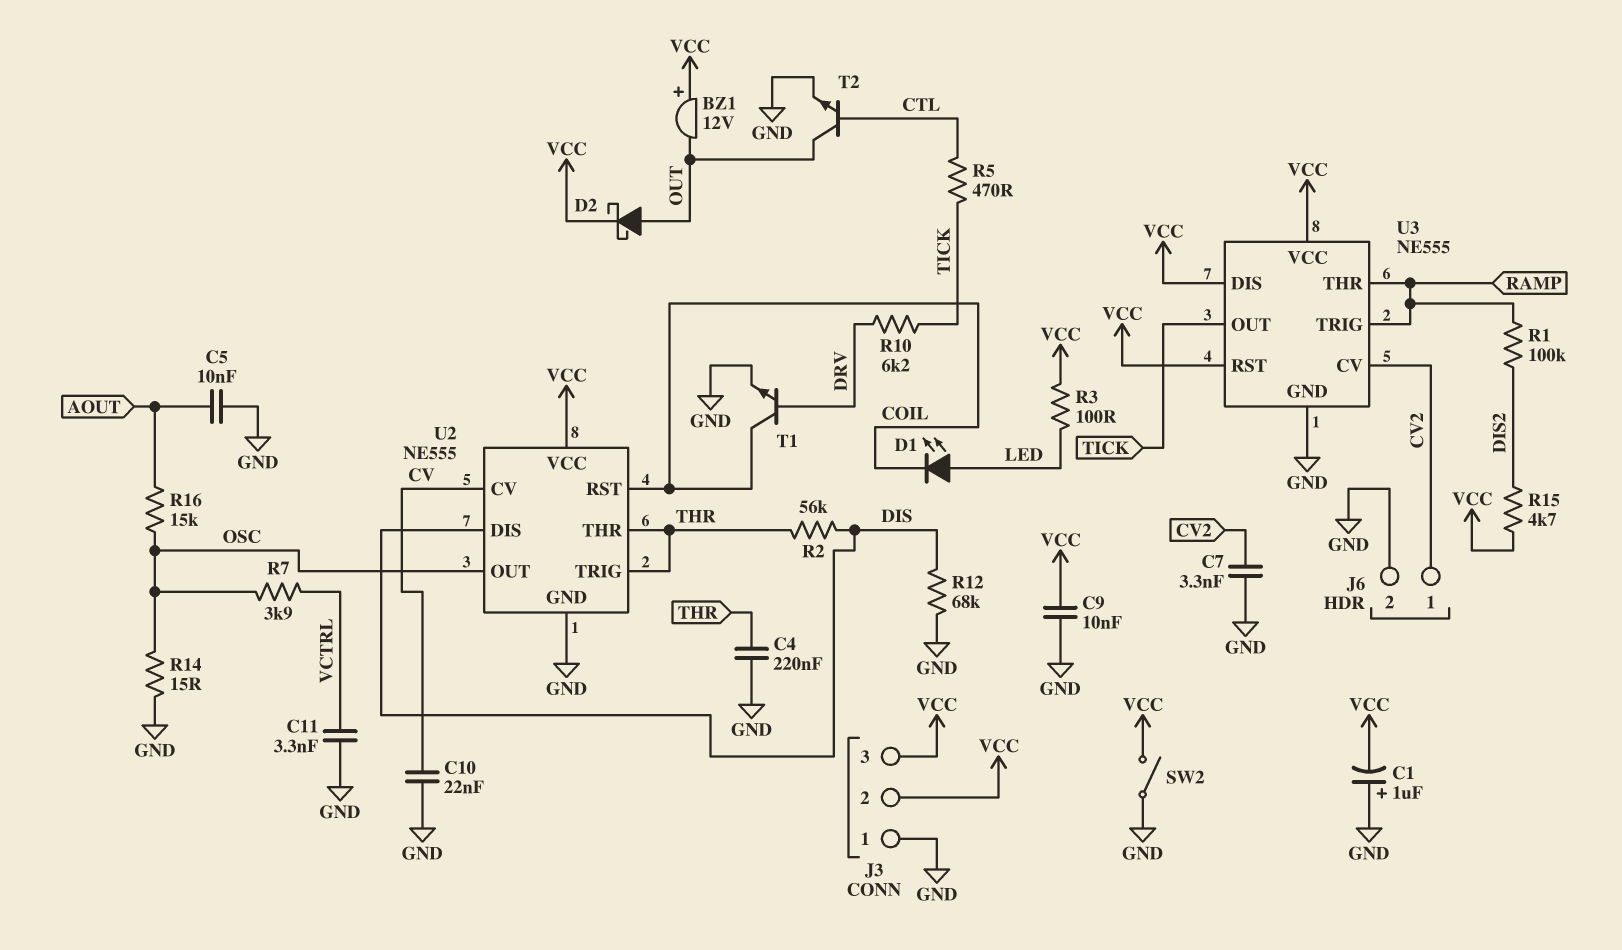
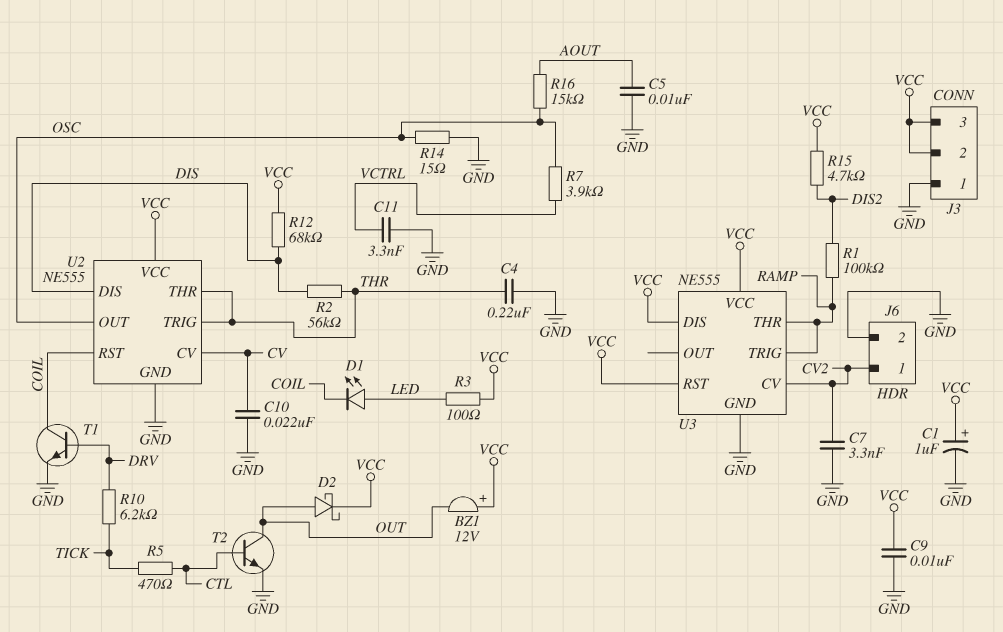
C1: 1uF (plus GND, minus VCC) -> 1uF (plus VCC, minus GND)
R12: 68k (DIS, GND) -> 68k (DIS, VCC)
SW2: switch (GND, VCC) -> none
U3 pin OUT: TICK -> none

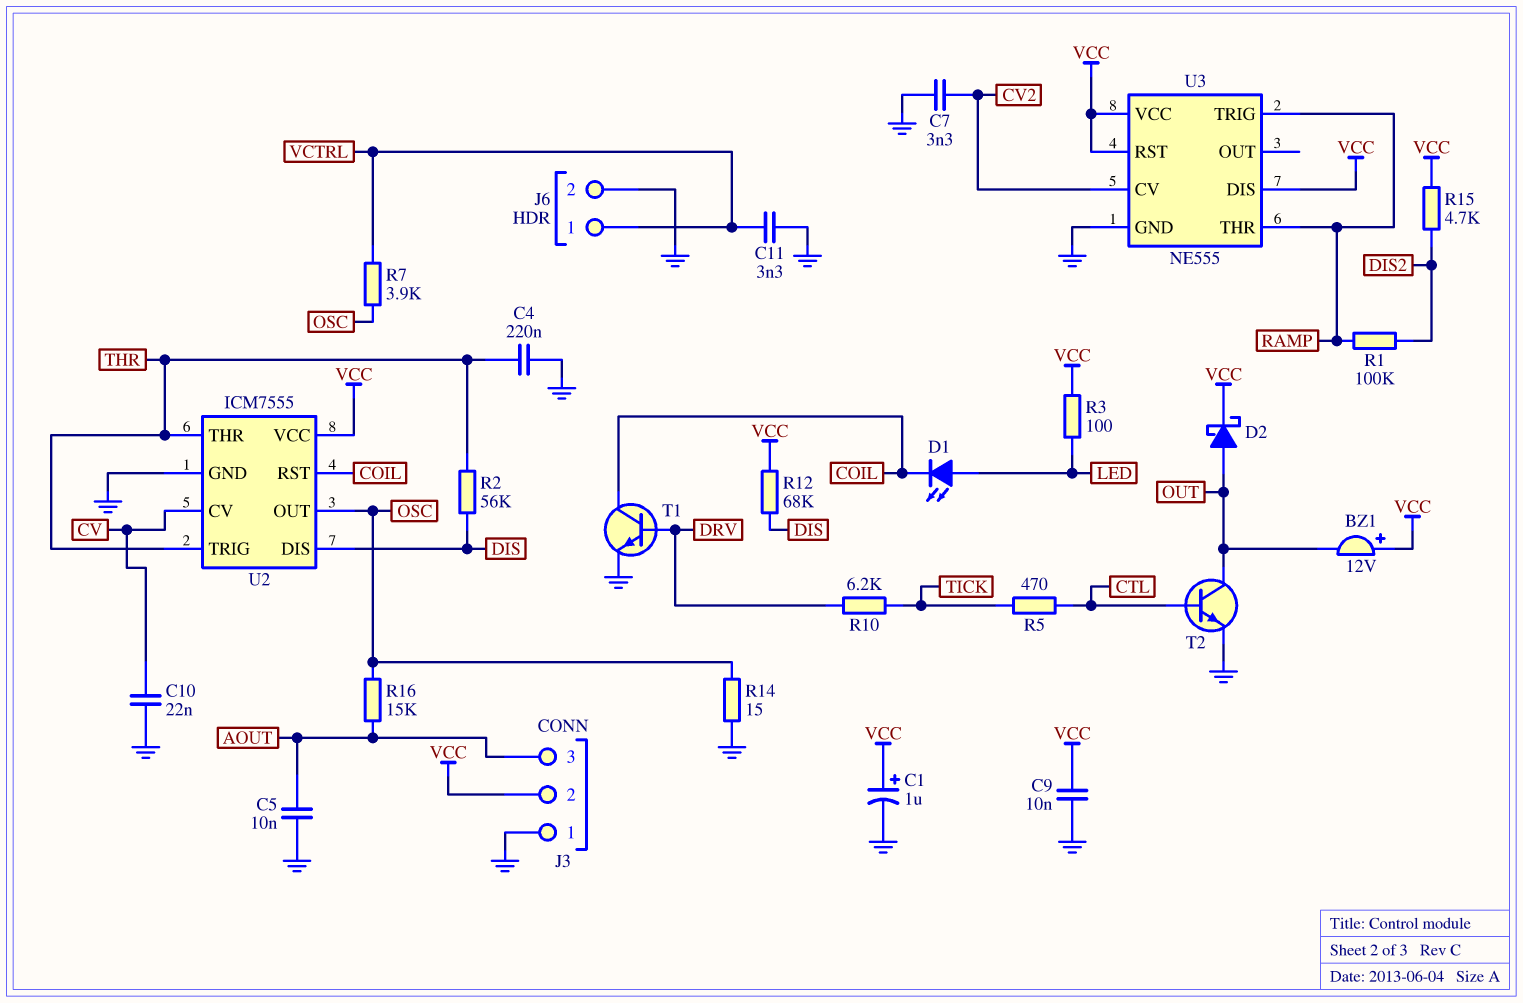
J3 pin 3: VCC -> AOUT
J6 pin 1: CV2 -> VCTRL
U2: NE555 -> ICM7555

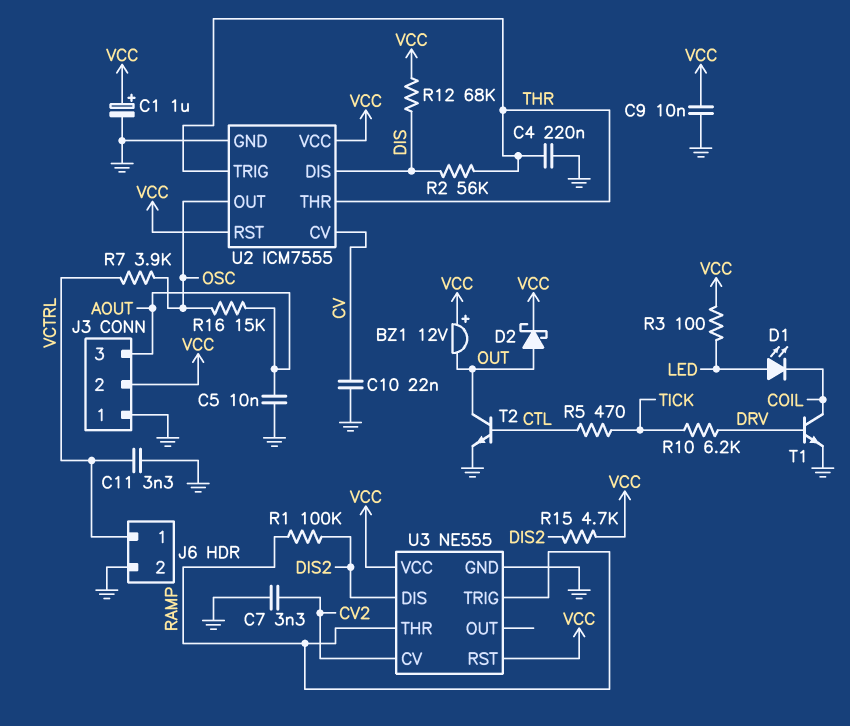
R14: 15 (GND, OSC) -> none
U2 pin RST: COIL -> VCC
U3 pin DIS: VCC -> DIS2

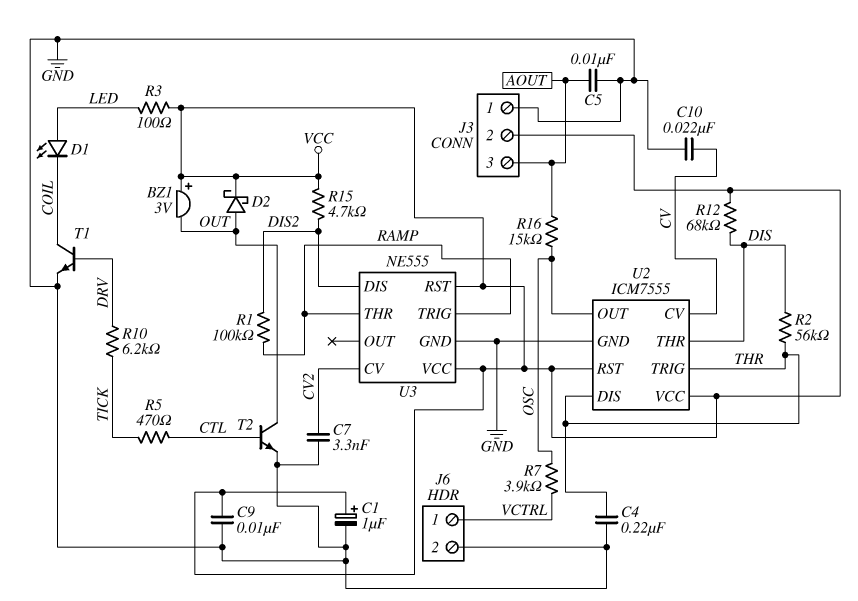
BZ1: buzzer 12V (plus VCC, minus OUT) -> buzzer 3V (plus VCC, minus OUT)
C11: 3.3nF (GND, VCTRL) -> none
U2 pin DIS: DIS -> THR
U2 pin THR: THR -> DIS

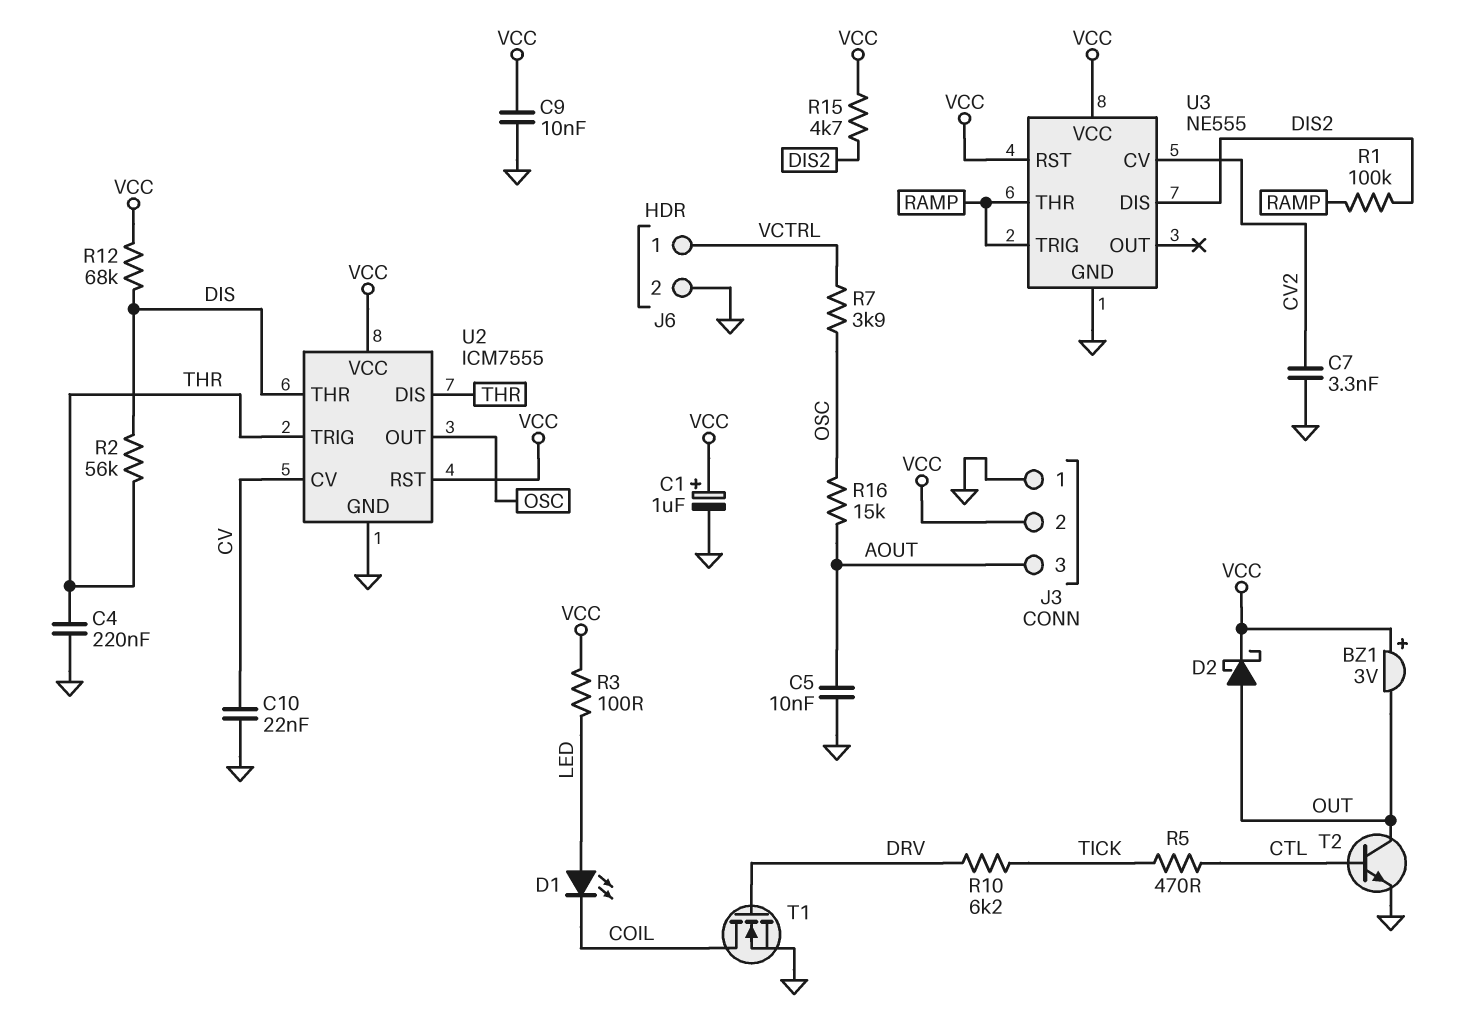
T1: NPN (B DRV, C COIL, E GND) -> NMOS (G DRV, D COIL, S GND)

